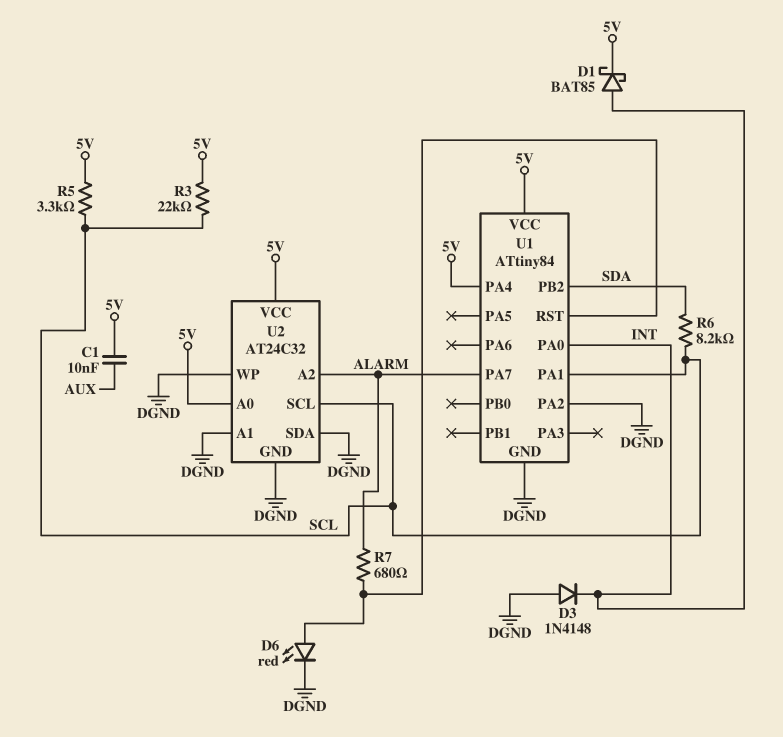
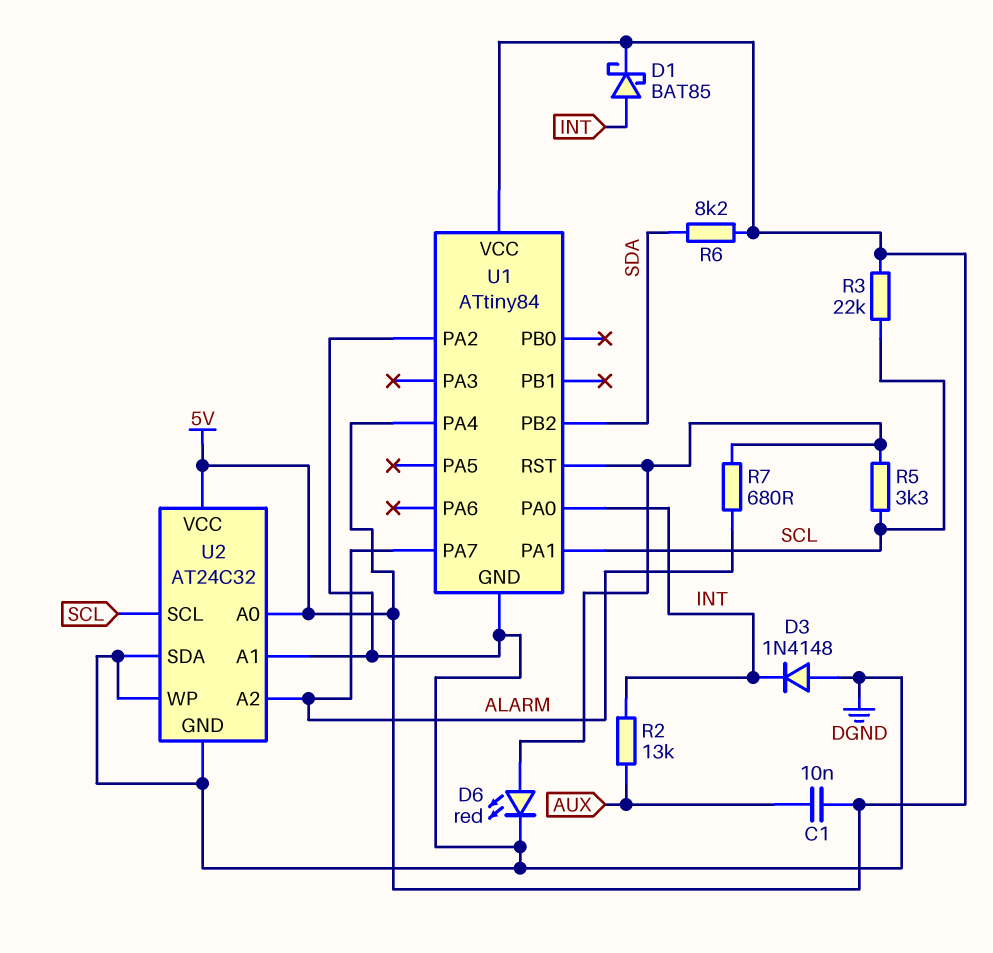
R2: none -> 13k (AUX, INT)
R5: 3.3k (5V, SCL) -> 3.3k (SCL, U1/RST)
R6: 8.2k (SCL, SDA) -> 8.2k (5V, SDA)

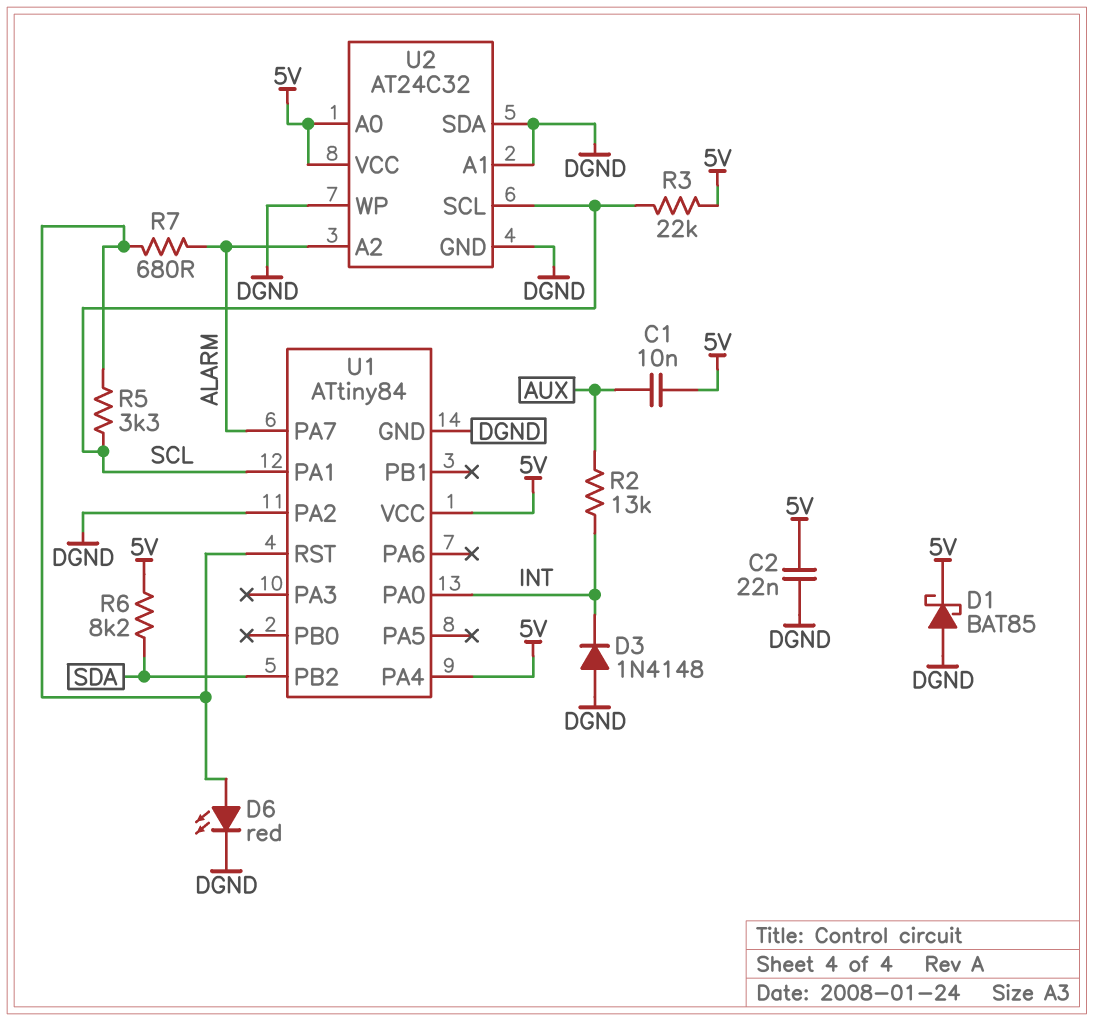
C2: none -> 22nF (5V, DGND)
D1: schottky BAT85 (A INT, K 5V) -> schottky BAT85 (A DGND, K 5V)

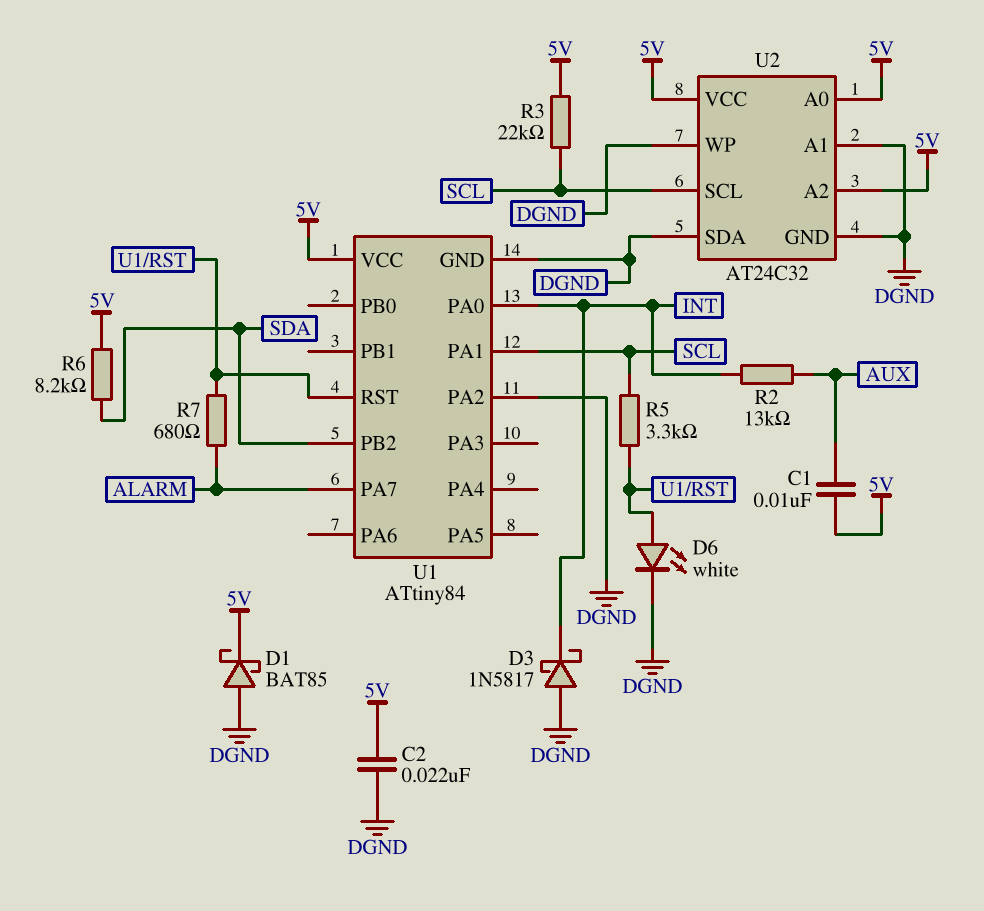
D3: diode 1N4148 (A DGND, K INT) -> schottky 1N5817 (A DGND, K INT)
D6: LED red (A U1/RST, K DGND) -> LED white (A U1/RST, K DGND)
U1 pin PA4: 5V -> none
U2 pin A2: ALARM -> 5V

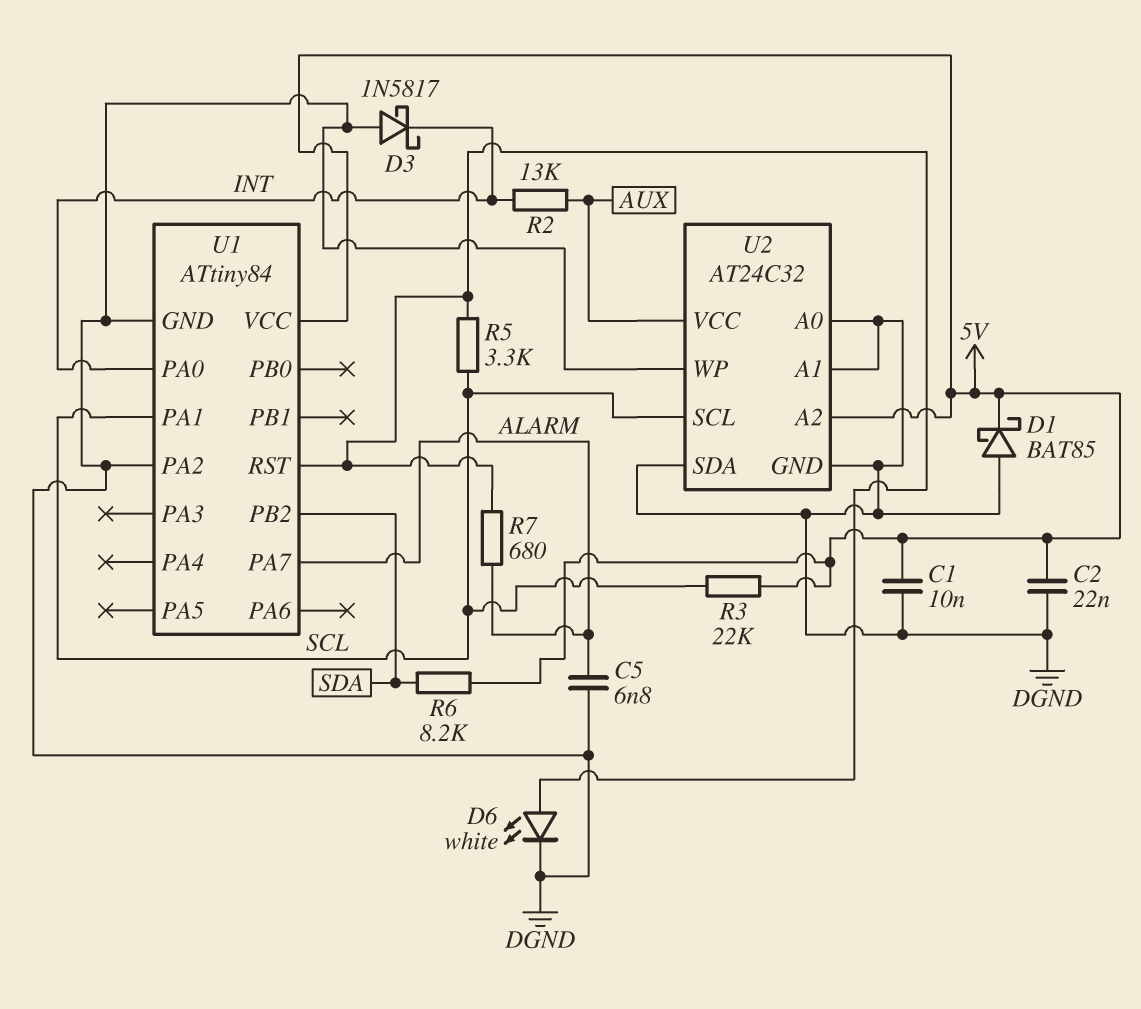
C1: 10nF (5V, AUX) -> 10nF (5V, DGND)
C5: none -> 6.8nF (ALARM, DGND)
U2 pin A0: 5V -> DGND
U2 pin VCC: 5V -> AUX

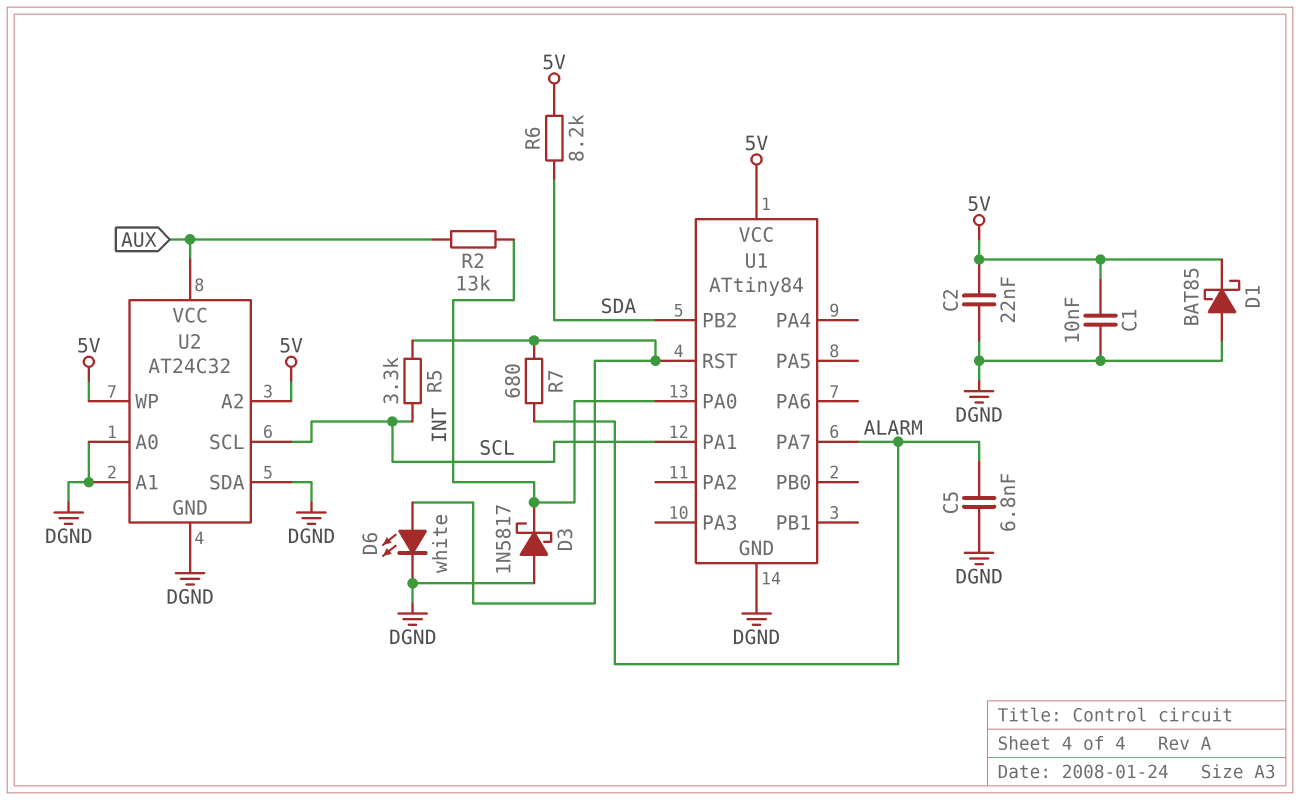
R3: 22k (5V, SCL) -> none
U1 pin PA2: DGND -> none
U2 pin WP: DGND -> 5V

